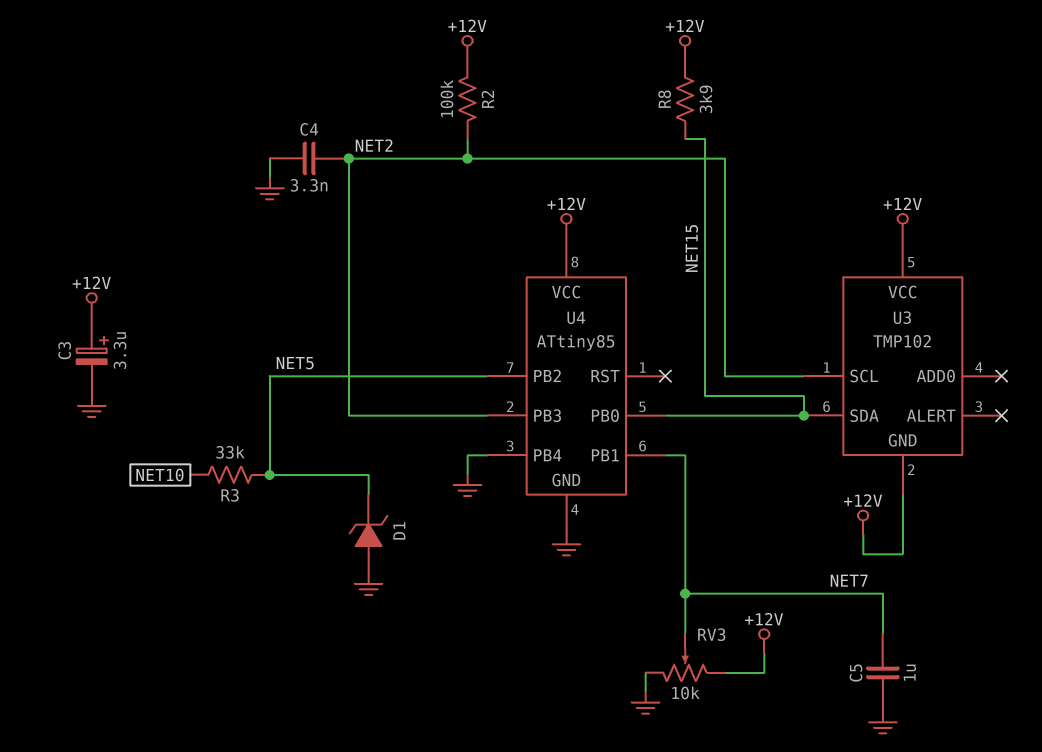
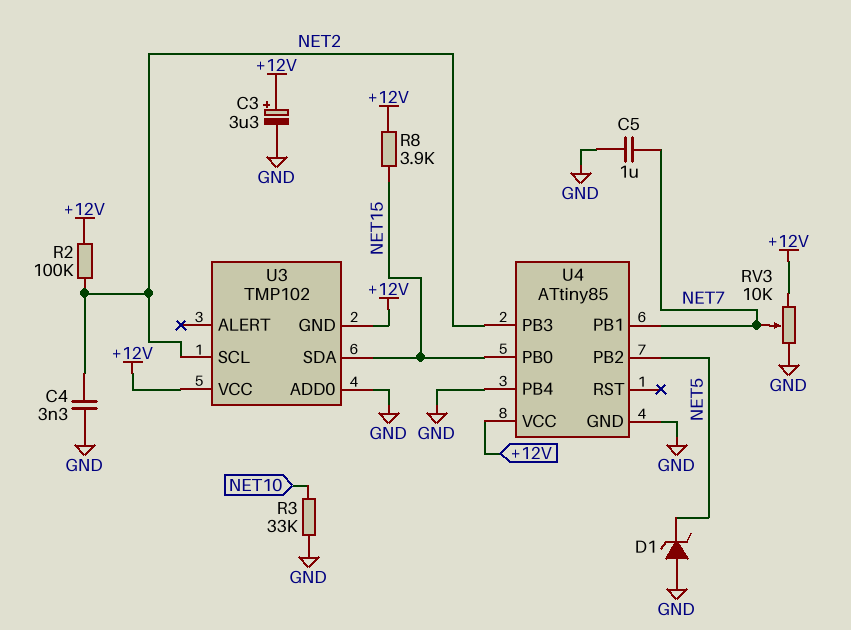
R3: 33k (NET5, NET10) -> 33k (GND, NET10)
U3 pin ADD0: none -> GND

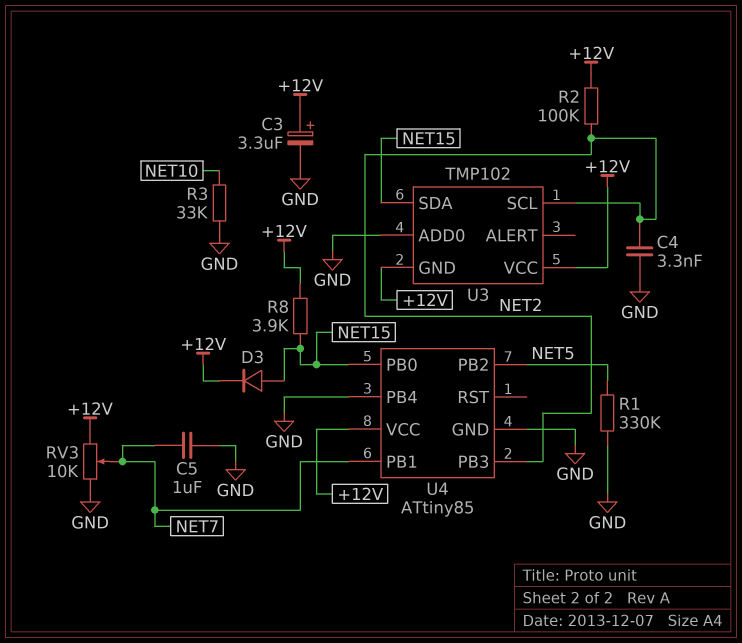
D1: zener (A GND, K NET5) -> none
D3: none -> diode (A NET15, K +12V)
R1: none -> 330k (GND, NET5)

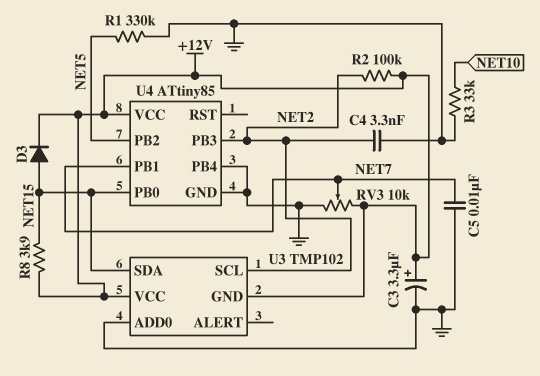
C5: 1uF (GND, NET7) -> 10nF (GND, NET7)

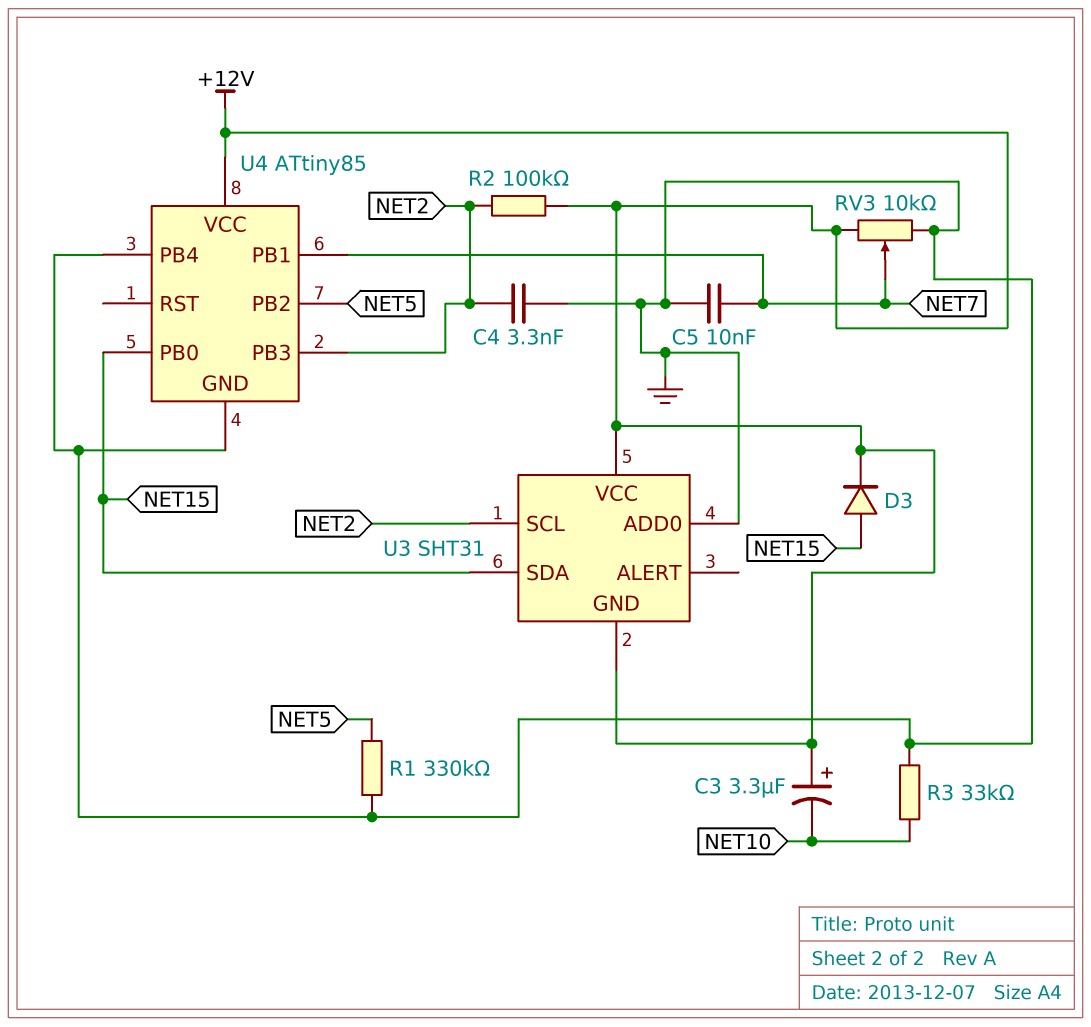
C3: 3.3uF (plus +12V, minus GND) -> 3.3uF (plus +12V, minus NET10)
R8: 3.9k (+12V, NET15) -> none
U3: TMP102 -> SHT31

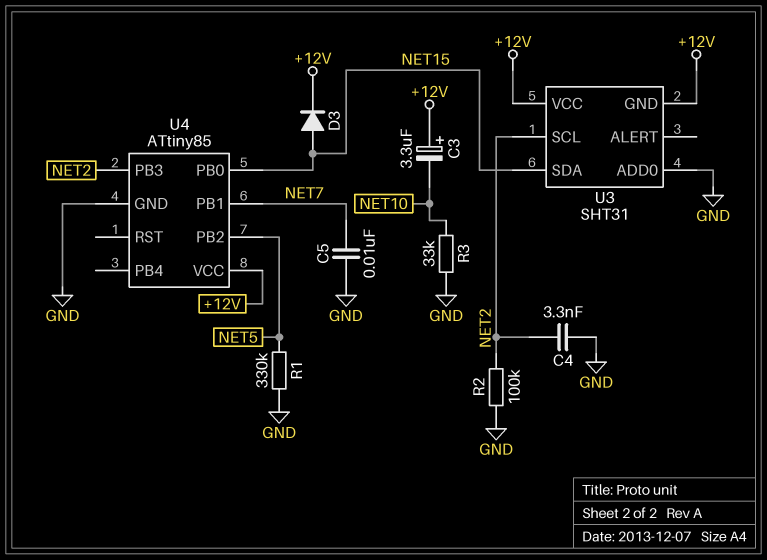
R2: 100k (+12V, NET2) -> 100k (GND, NET2)
RV3: 10k (+12V, GND, wiper NET7) -> none
U4 pin PB4: GND -> none

